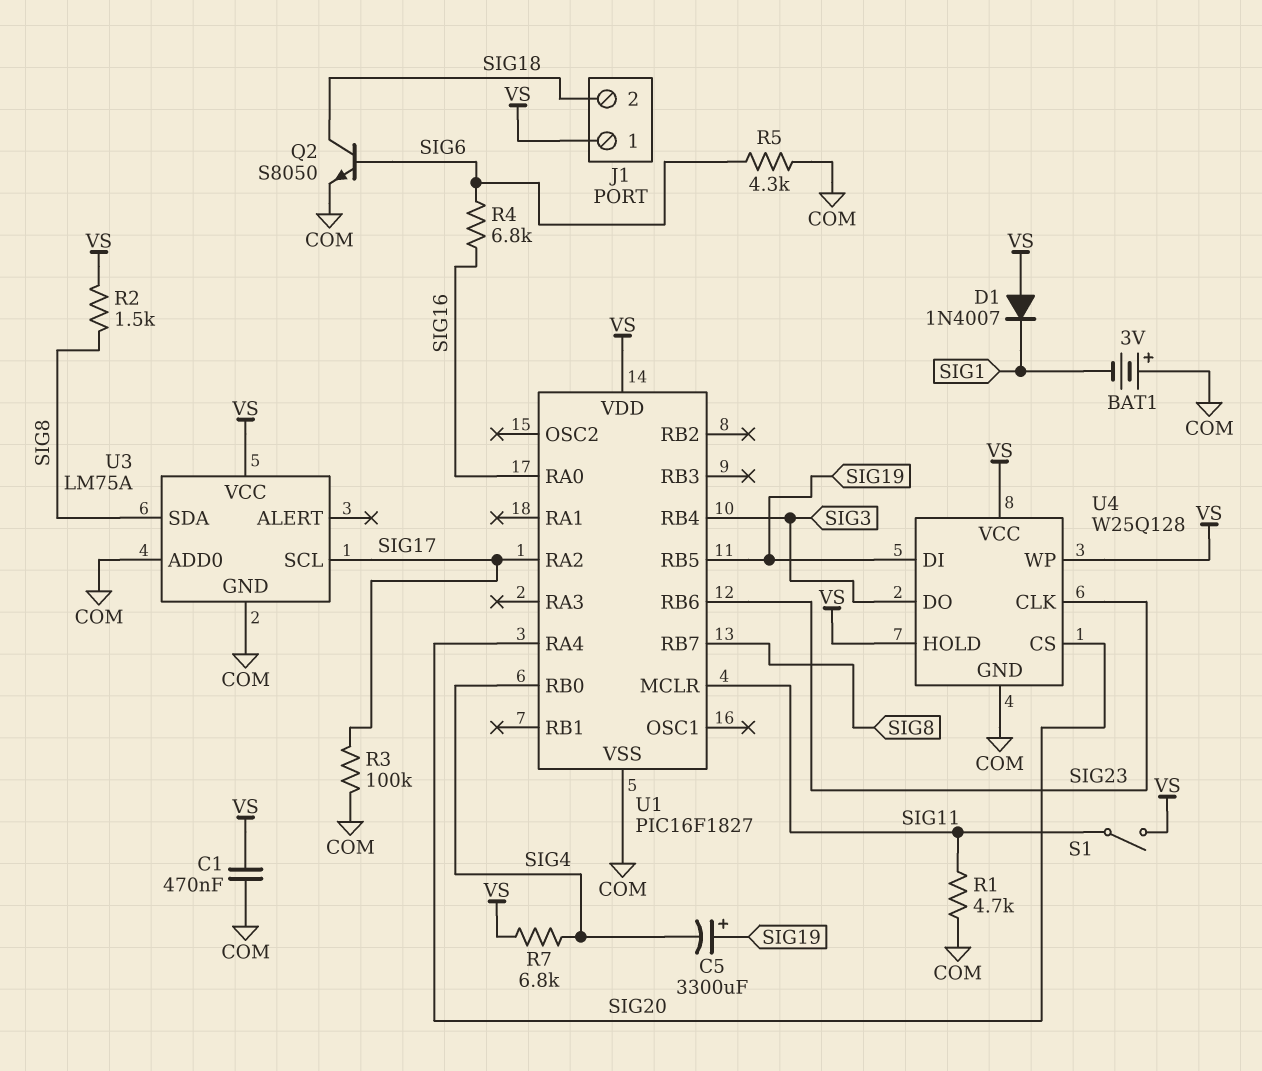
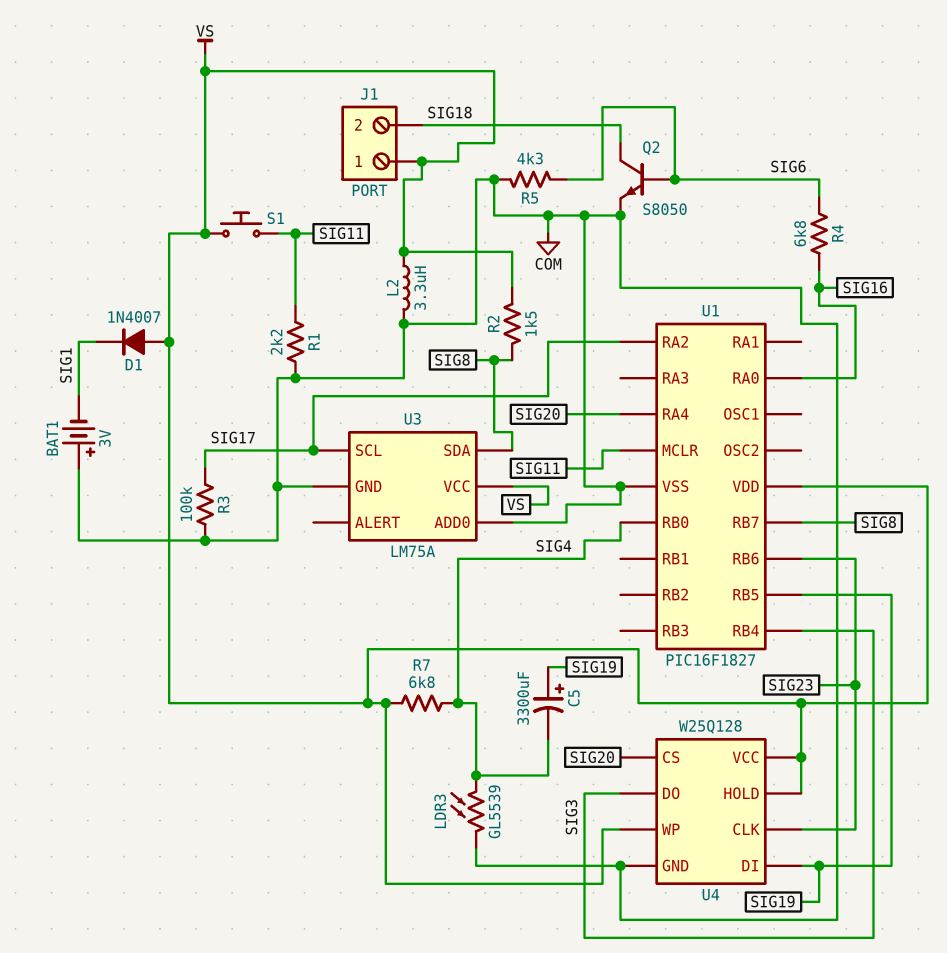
C1: 470nF (COM, VS) -> none
L2: none -> 3.3uH (COM, VS)
LDR3: none -> GL5539 (COM, SIG4)
R1: 4.7k (COM, SIG11) -> 2.2k (COM, SIG11)
S1: switch (SIG11, VS) -> button (SIG11, VS)

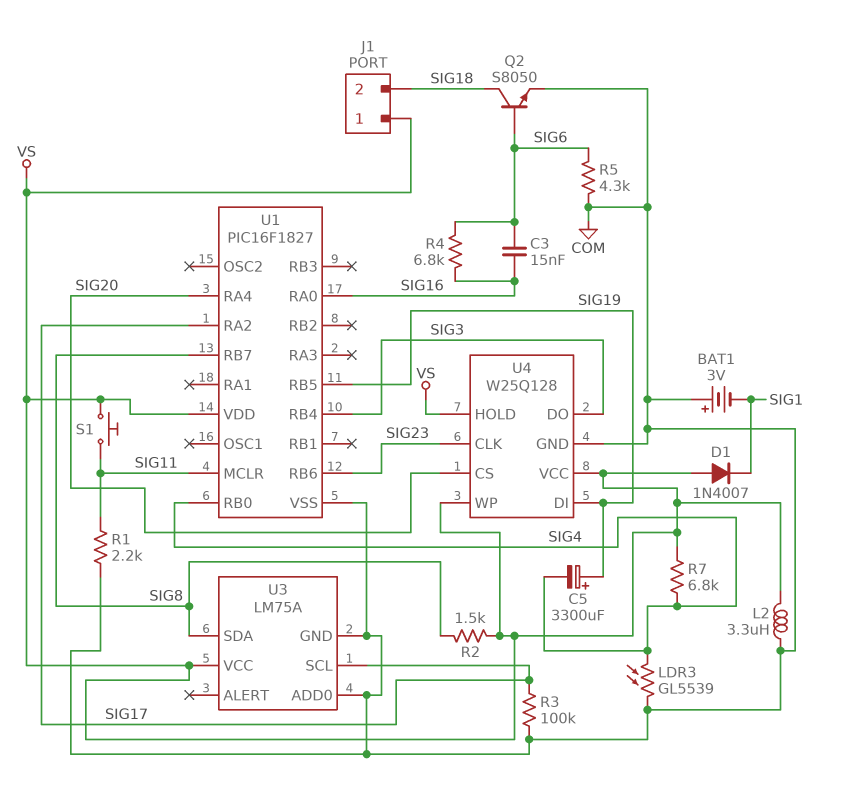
C3: none -> 15nF (SIG6, SIG16)

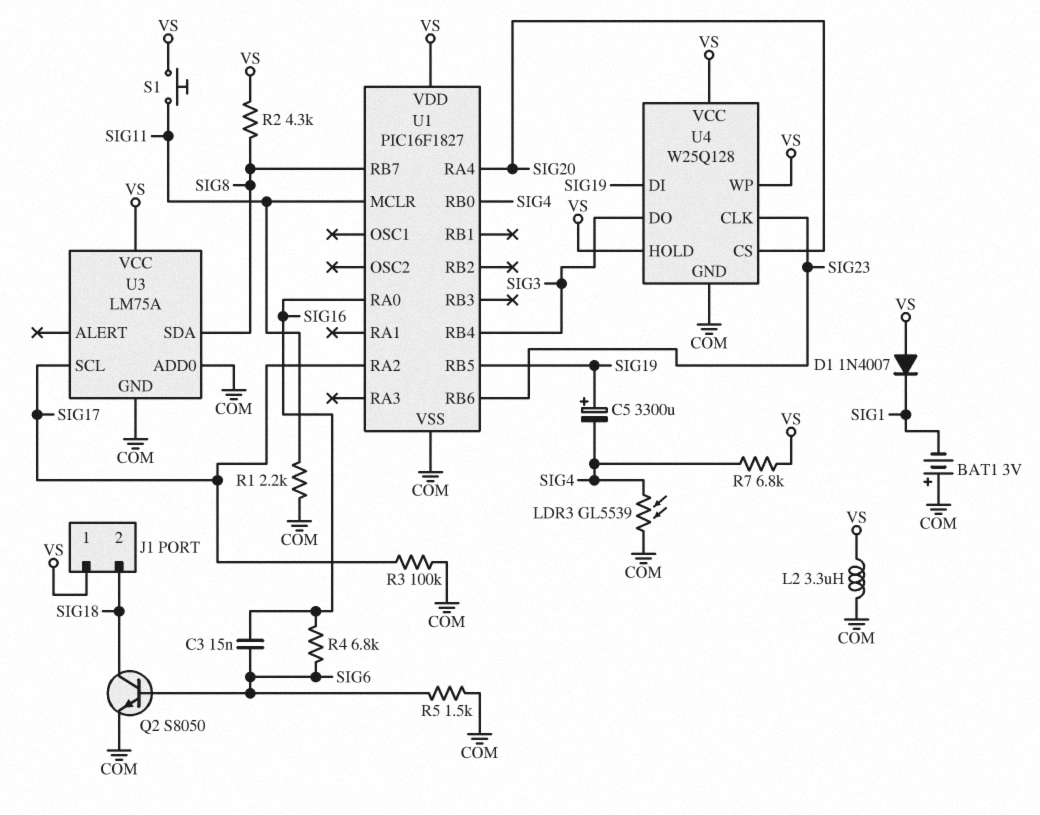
R2: 1.5k (SIG8, VS) -> 4.3k (SIG8, VS)
R5: 4.3k (COM, SIG6) -> 1.5k (COM, SIG6)

